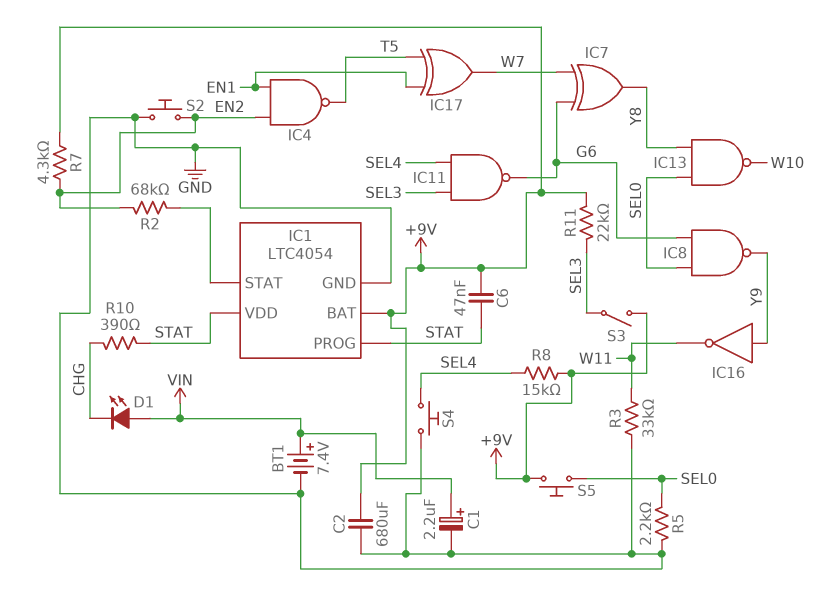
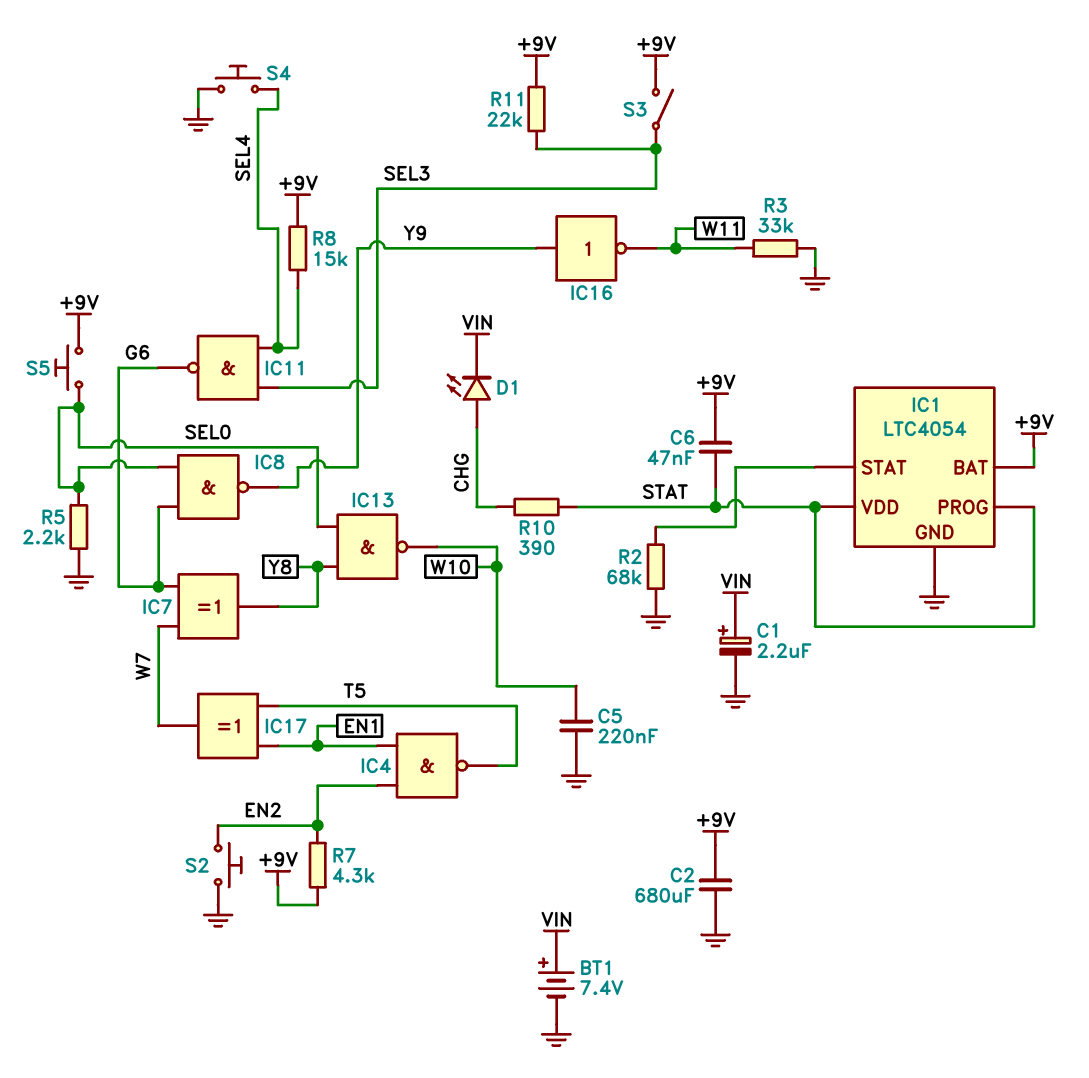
C5: none -> 220nF (GND, W10)
D1: LED (A VIN, K CHG) -> LED (A CHG, K VIN)
R2: 68k (EN2, IC1/STAT) -> 68k (GND, IC1/STAT)

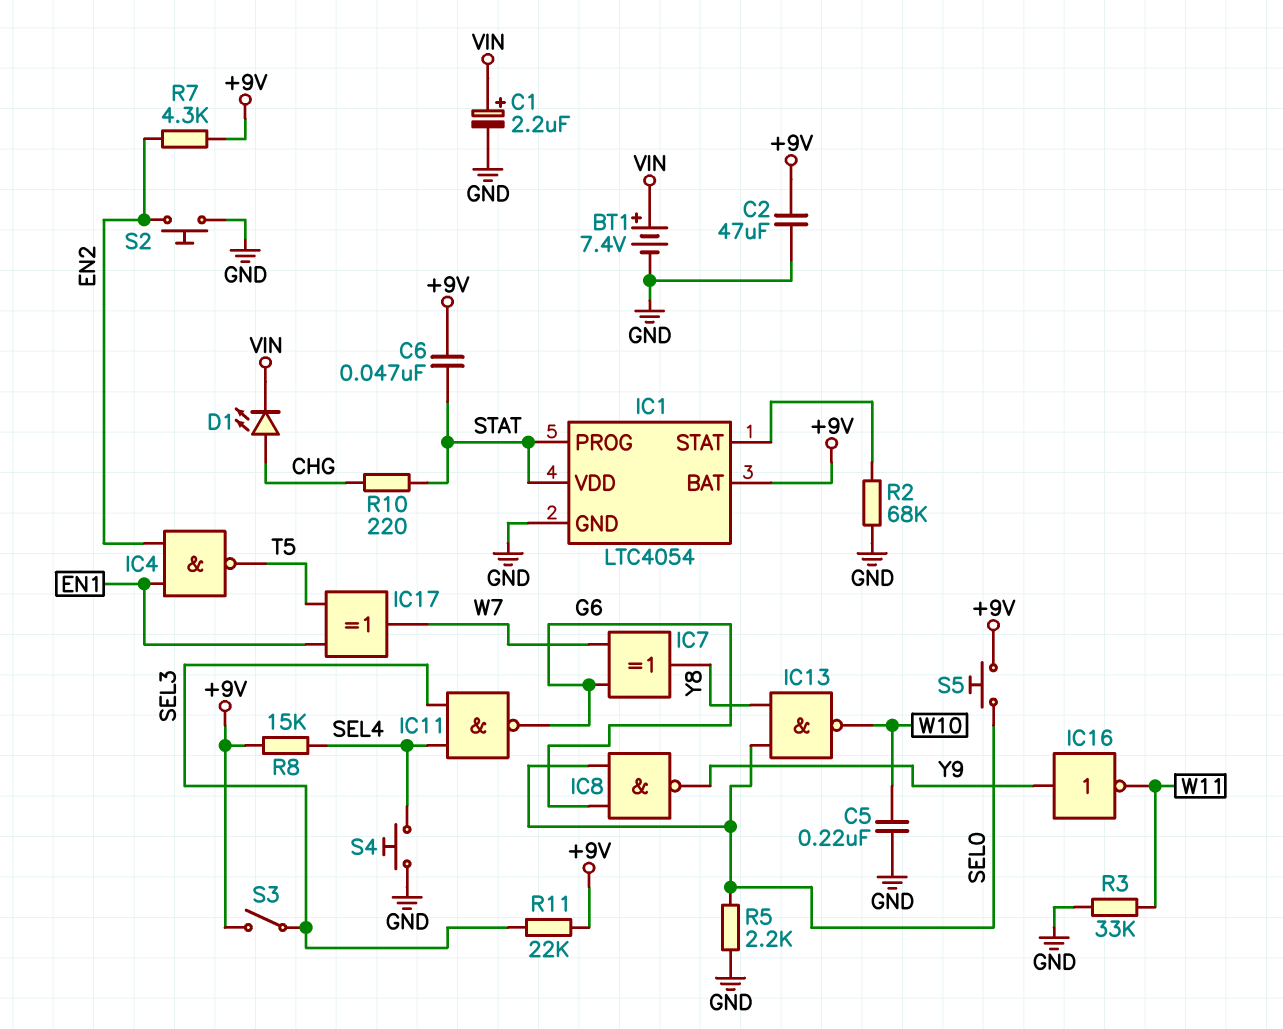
C2: 680uF (+9V, GND) -> 47uF (+9V, GND)
R10: 390 (CHG, STAT) -> 220 (CHG, STAT)

